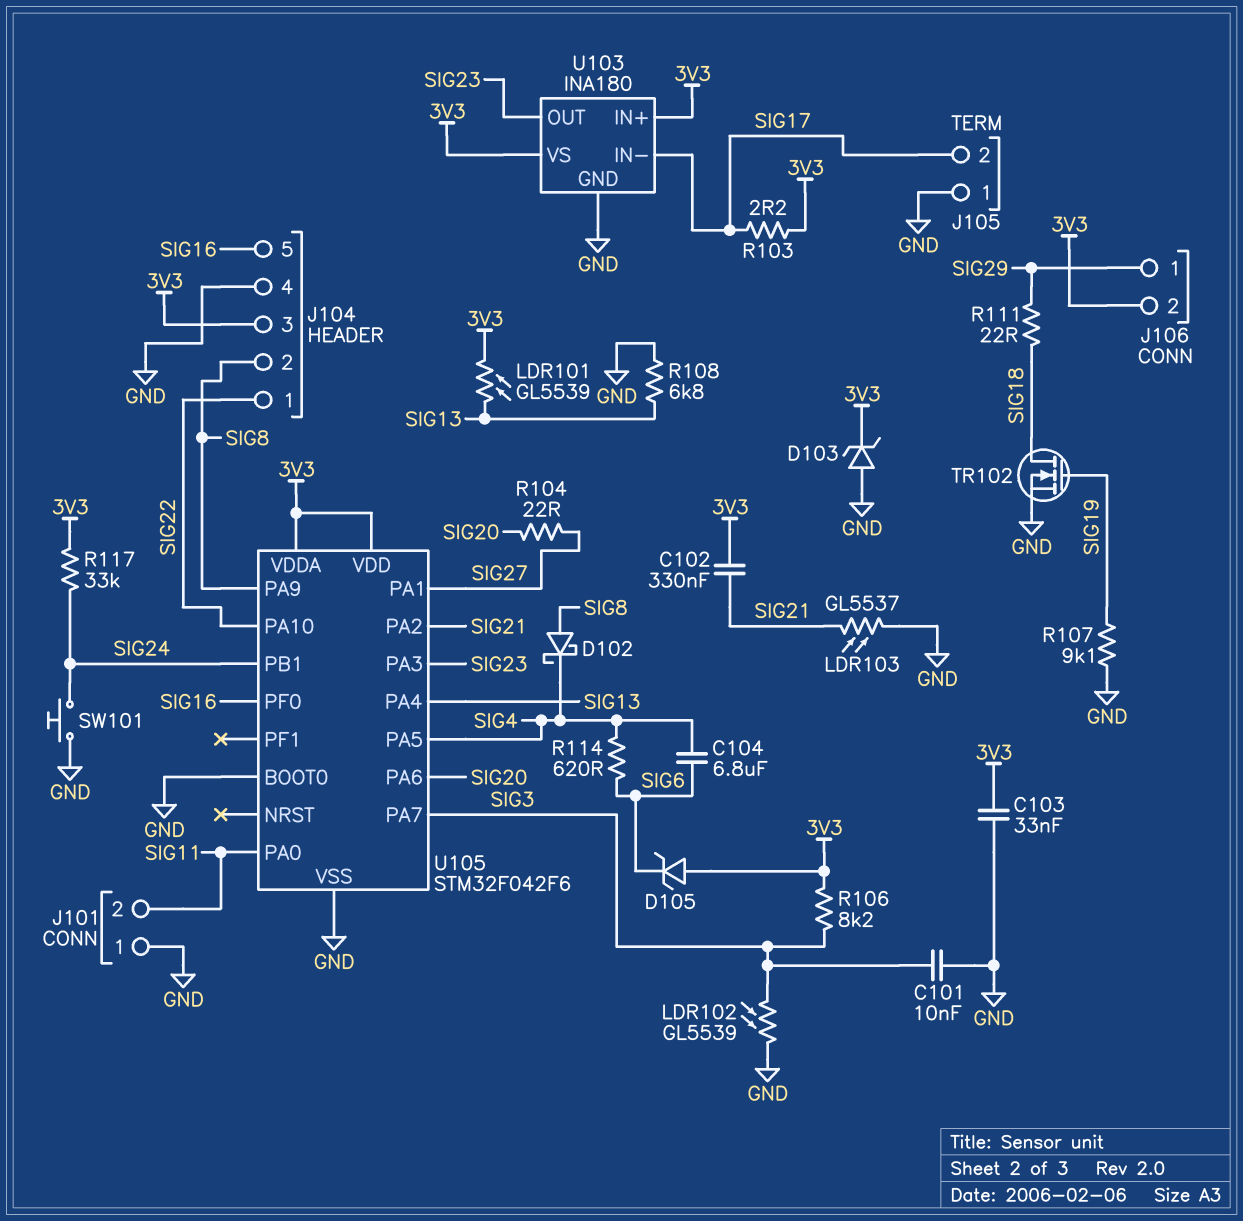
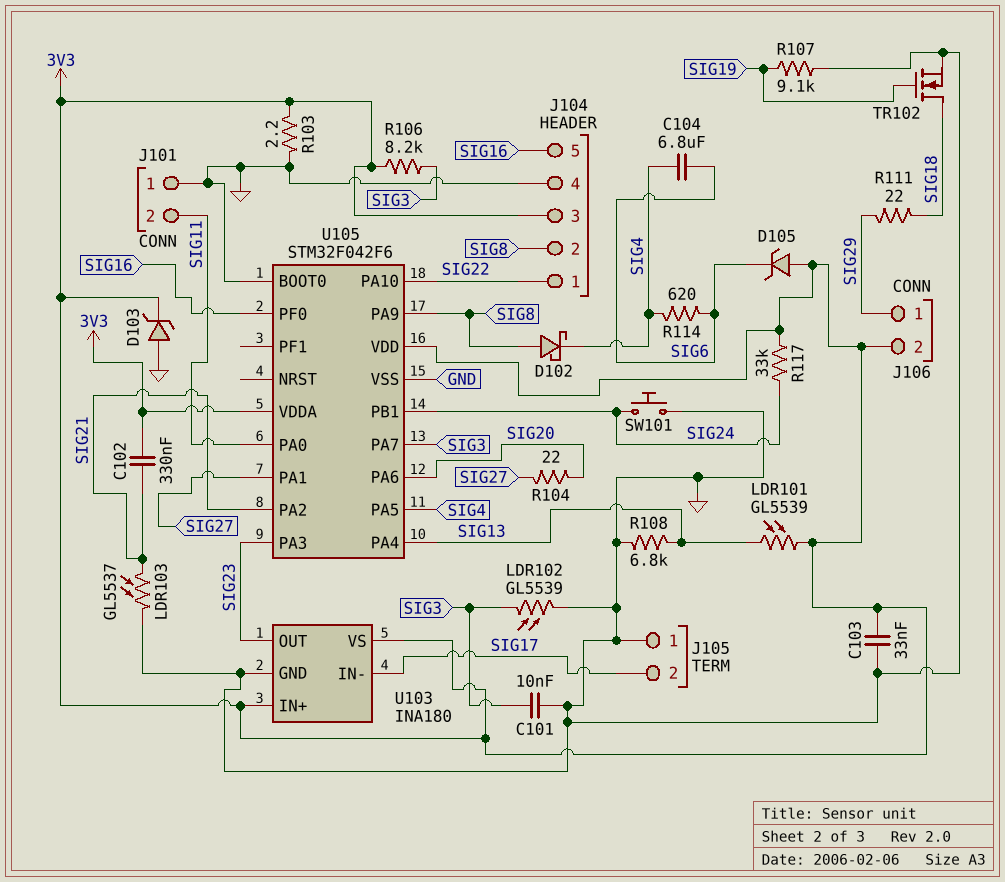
R103: 2.2 (3V3, SIG17) -> 2.2 (3V3, GND)

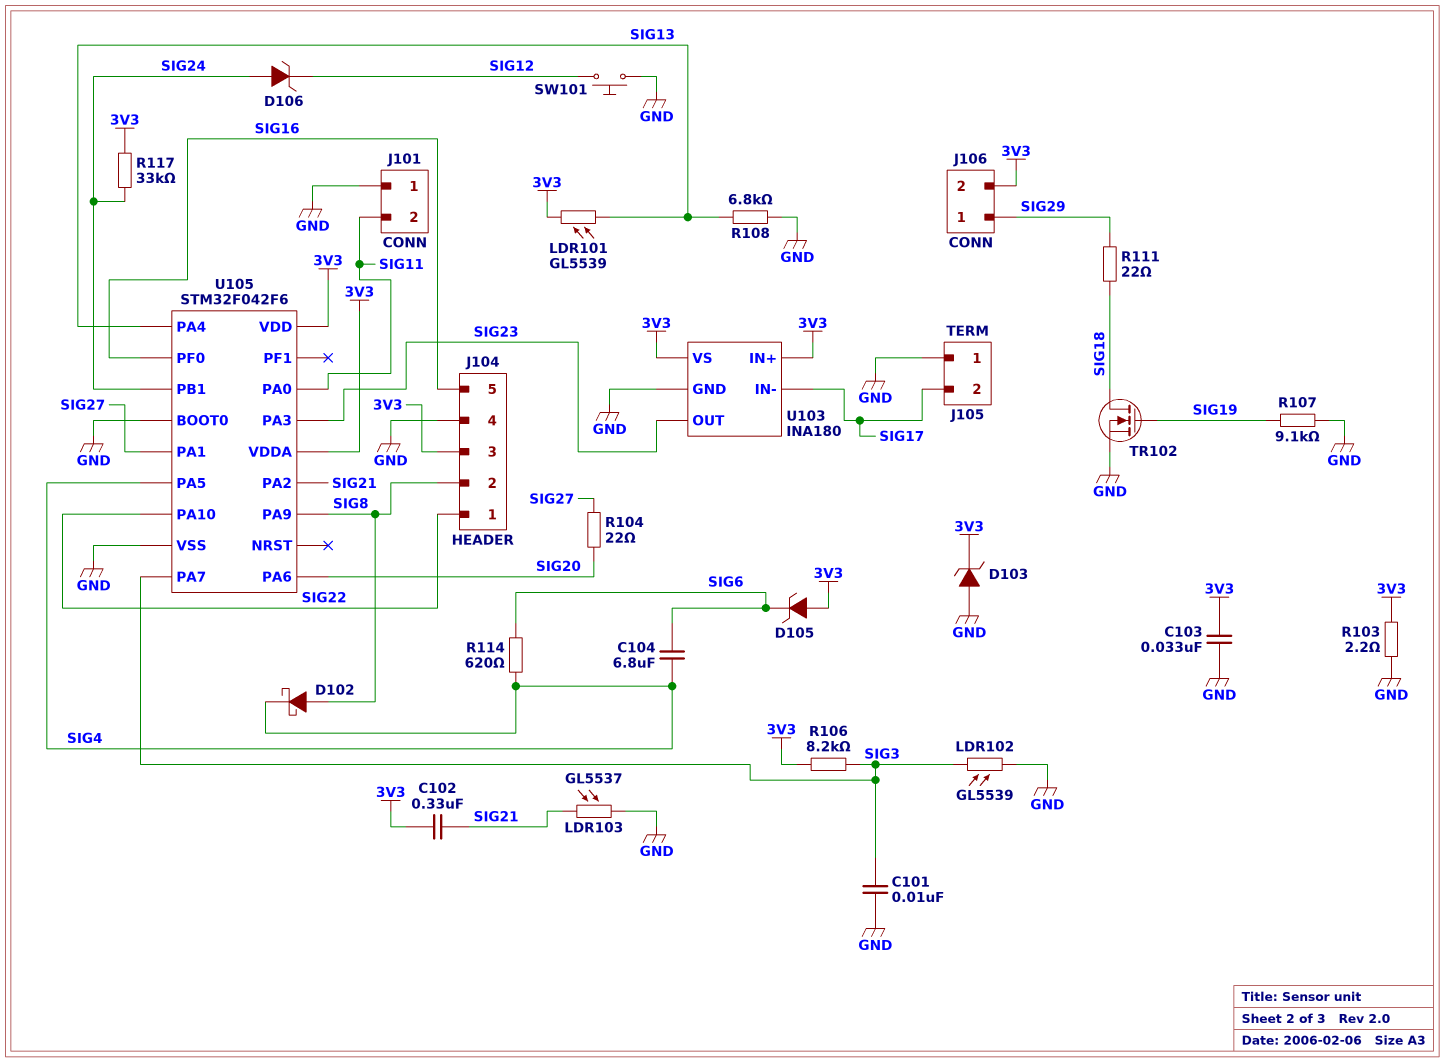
D106: none -> zener (A SIG24, K SIG12)
SW101: button (GND, SIG24) -> button (GND, SIG12)

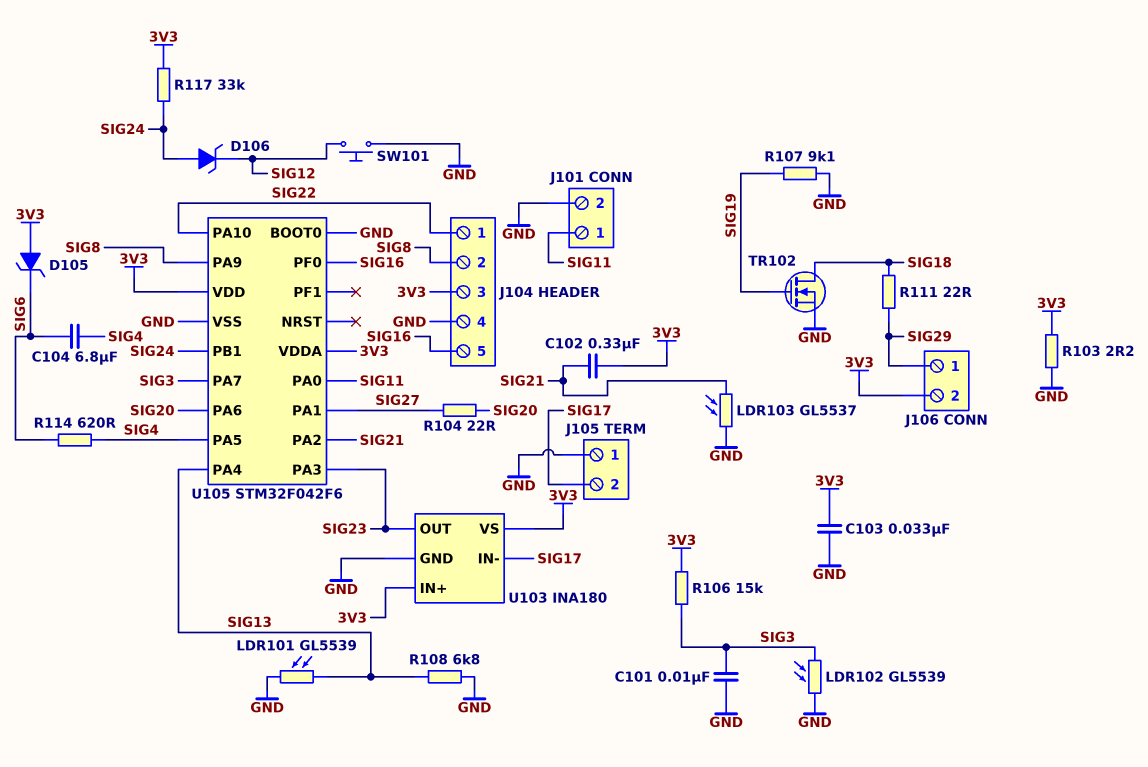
D102: schottky (A SIG8, K SIG4) -> none
D103: zener (A GND, K 3V3) -> none
J101 pin 1: GND -> SIG11
J101 pin 2: SIG11 -> GND
LDR101: GL5539 (3V3, SIG13) -> GL5539 (GND, SIG13)
R106: 8.2k (3V3, SIG3) -> 15k (3V3, SIG3)

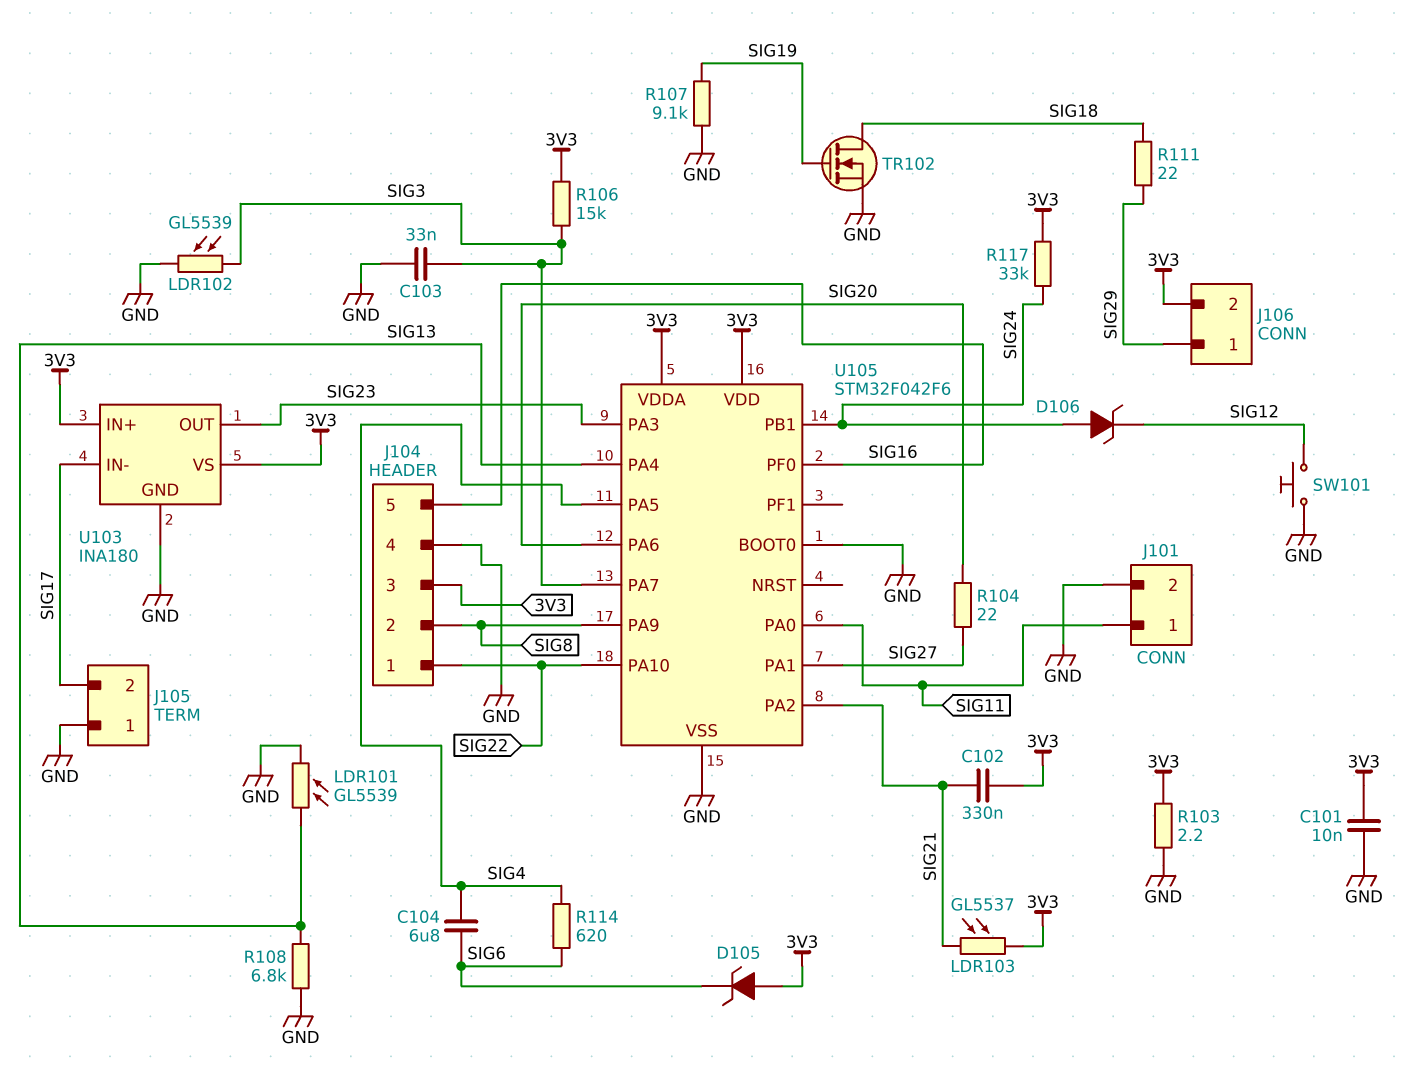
C101: 10nF (GND, SIG3) -> 10nF (3V3, GND)
C103: 33nF (3V3, GND) -> 33nF (GND, SIG3)
LDR103: GL5537 (GND, SIG21) -> GL5537 (3V3, SIG21)

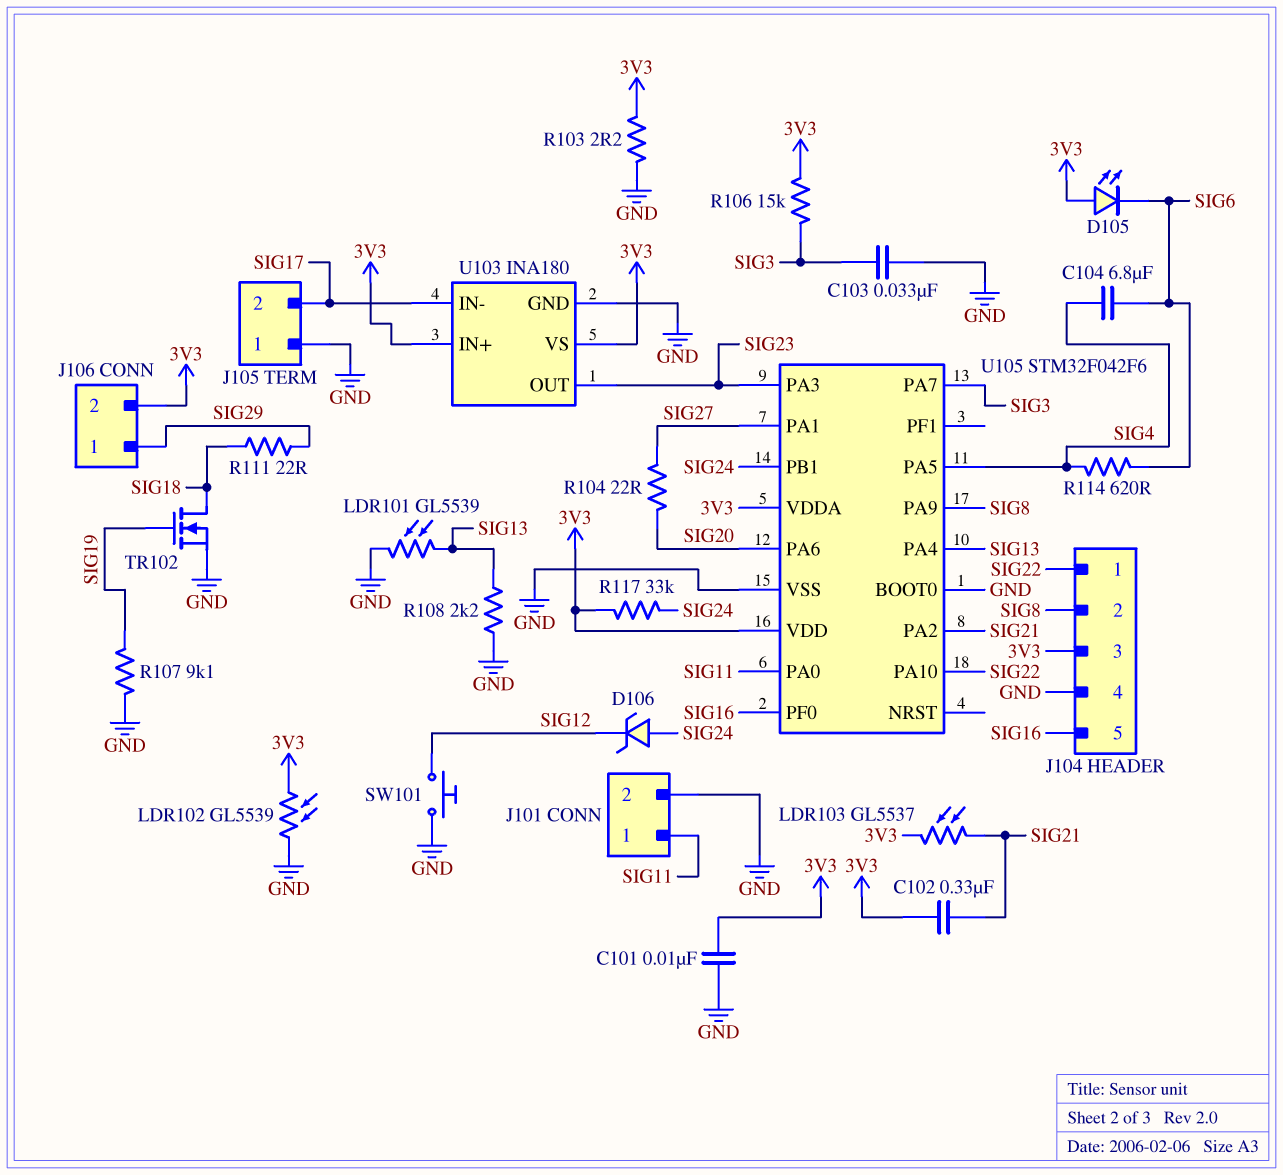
D105: zener (A 3V3, K SIG6) -> LED (A 3V3, K SIG6)
LDR102: GL5539 (GND, SIG3) -> GL5539 (3V3, GND)
R108: 6.8k (GND, SIG13) -> 2.2k (GND, SIG13)

